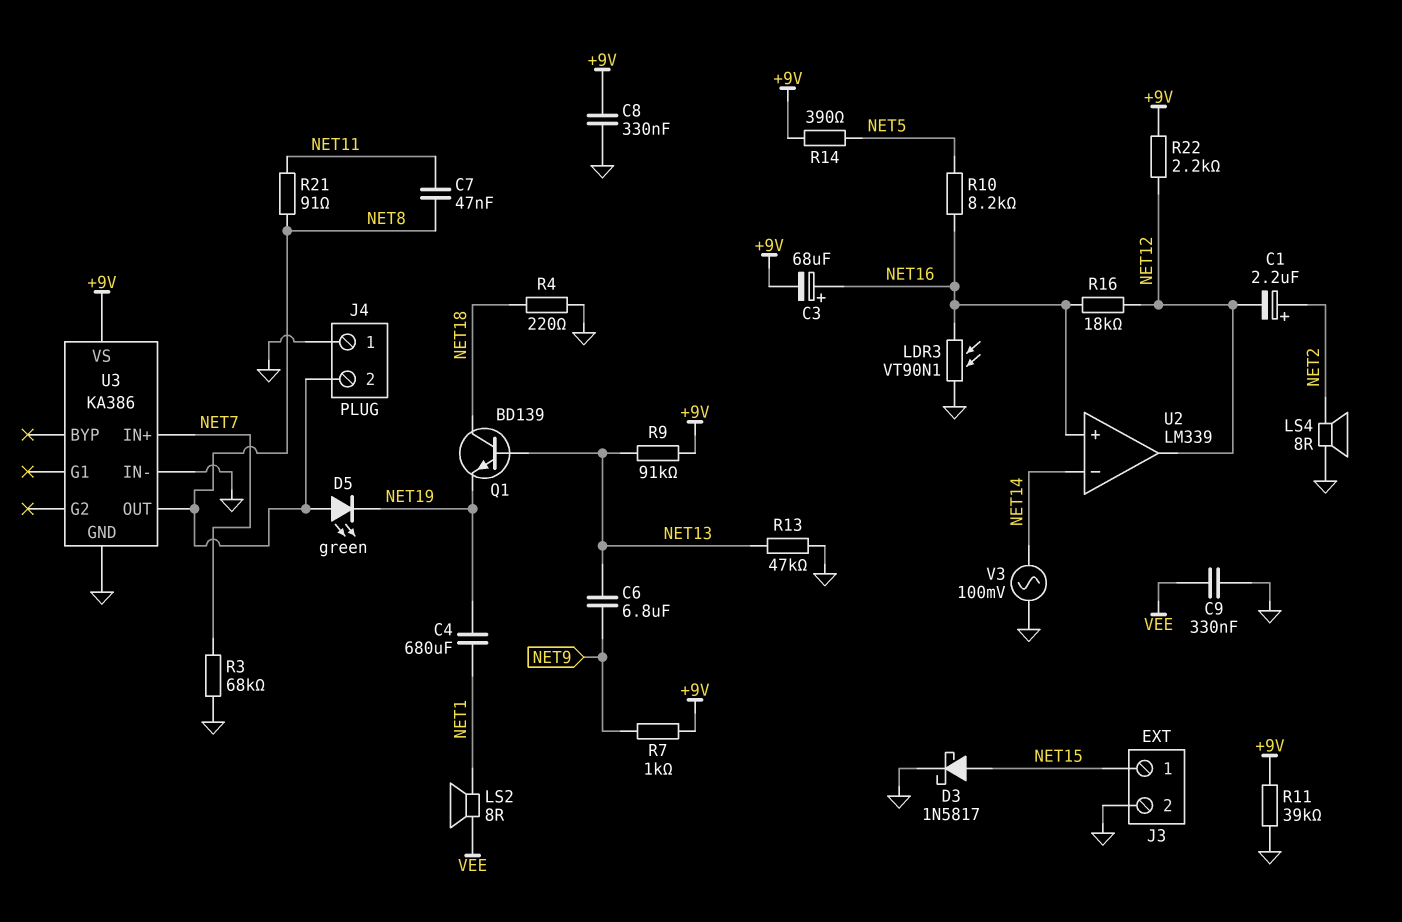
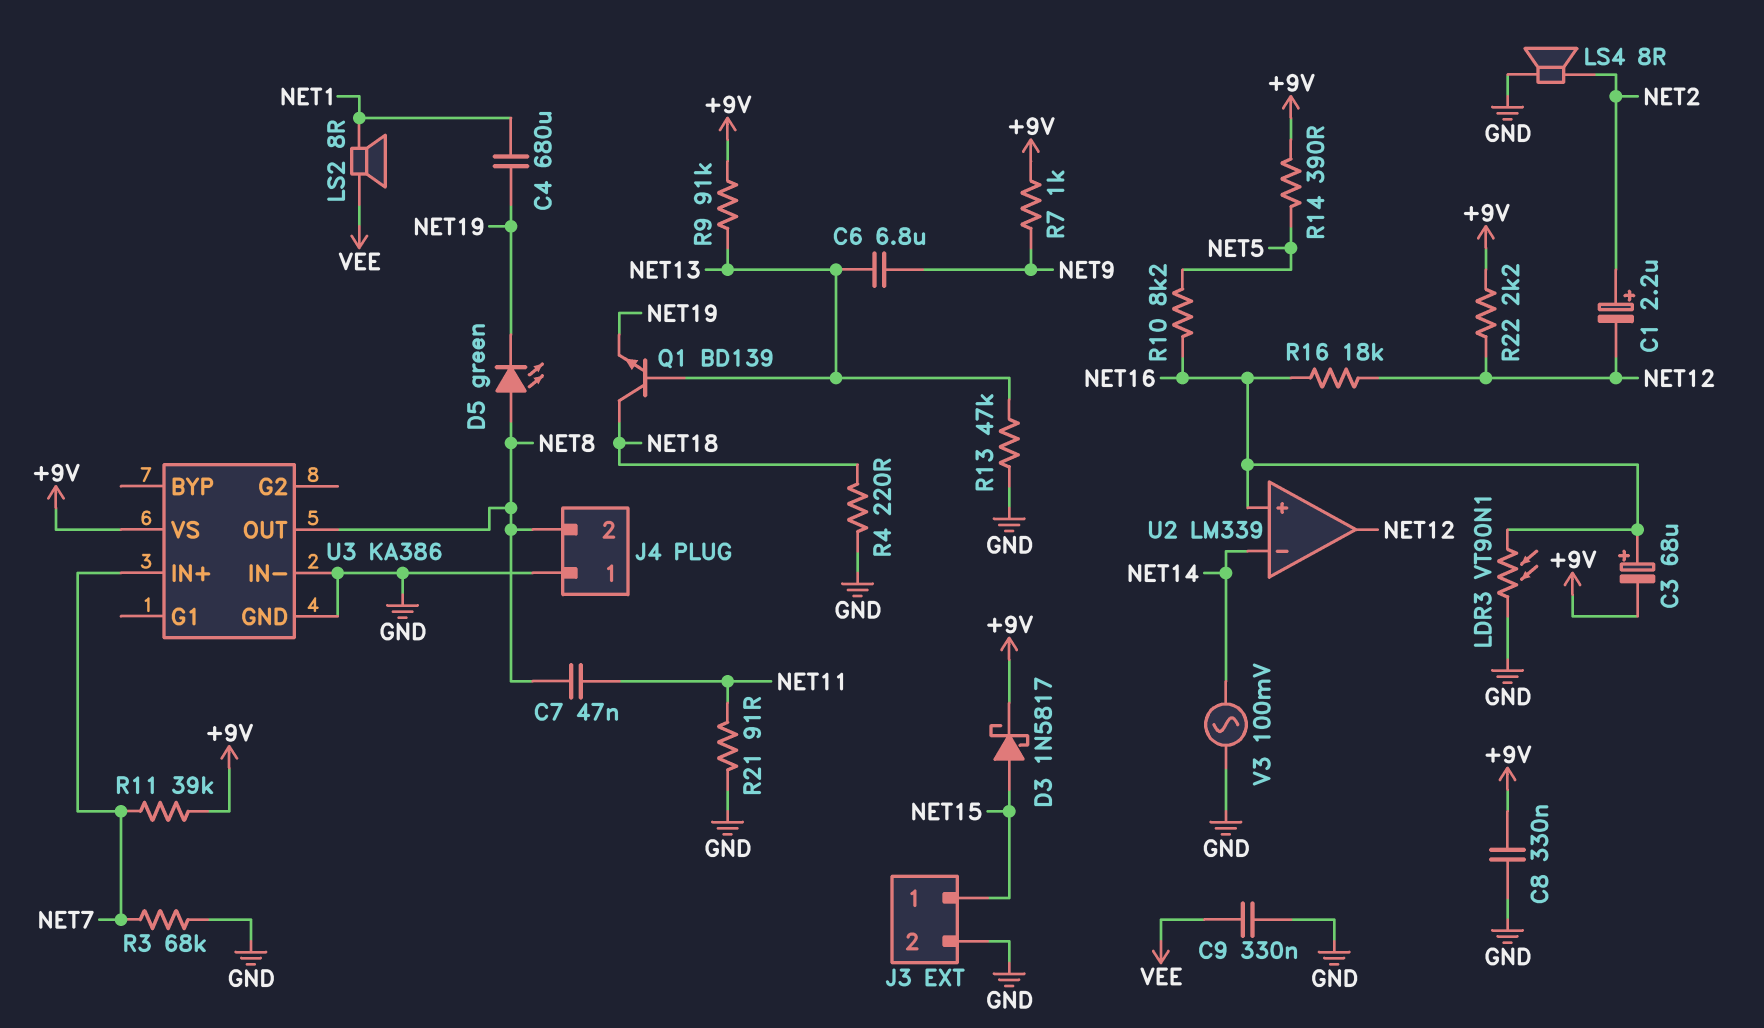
D3: schottky 1N5817 (A NET15, K GND) -> schottky 1N5817 (A NET15, K +9V)
R11: 39k (+9V, GND) -> 39k (+9V, NET7)
R21: 91 (NET8, NET11) -> 91 (GND, NET11)

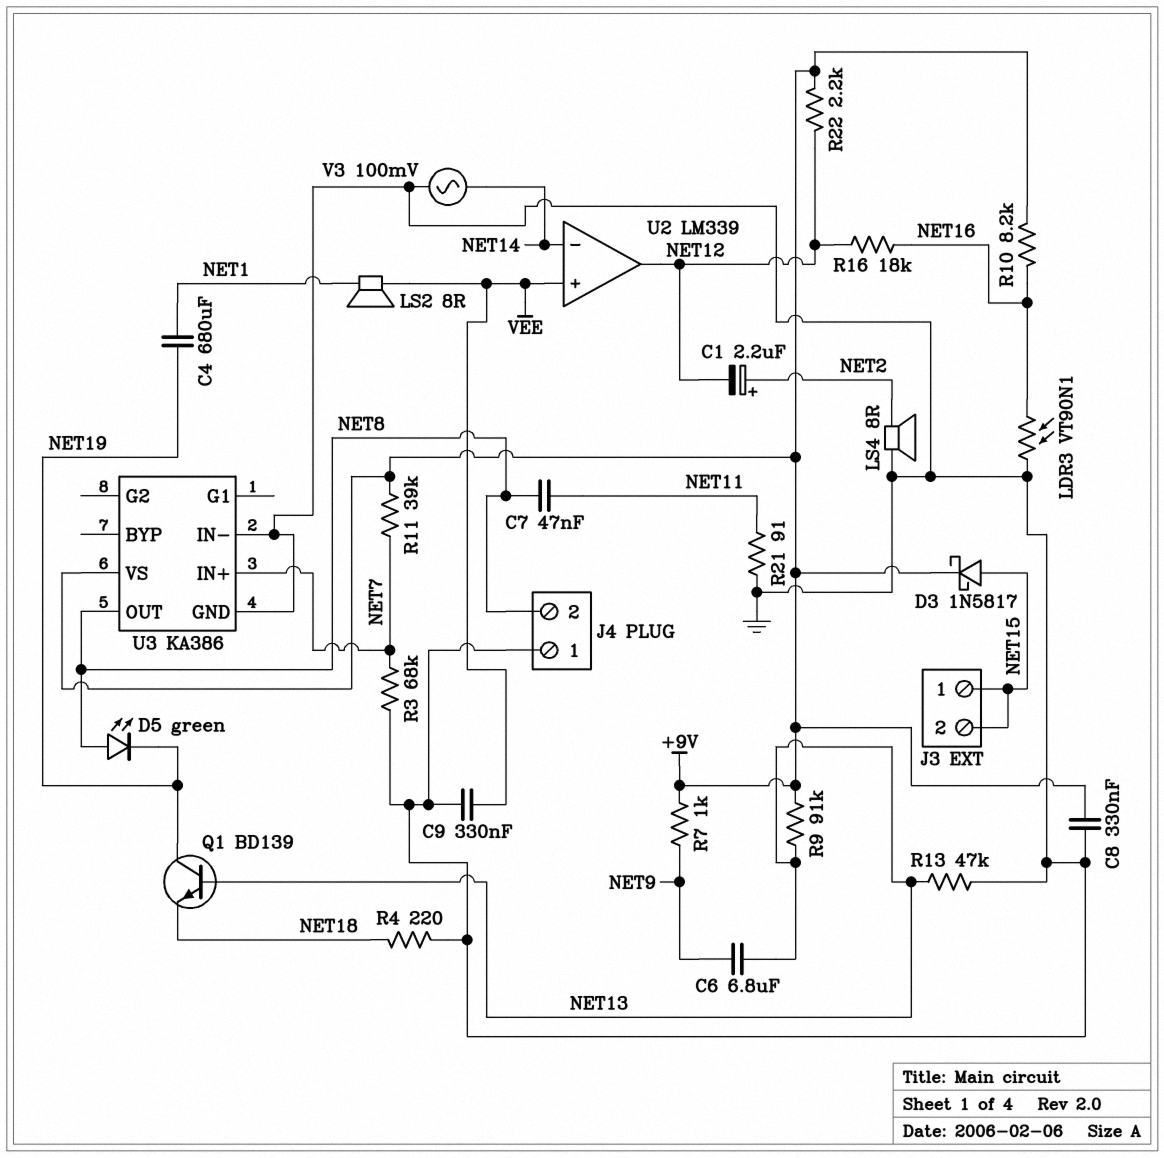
C3: 68uF (plus NET16, minus +9V) -> none
J3 pin 2: GND -> NET15
Q1: NPN BD139 (B NET13, C NET18, E NET19) -> NPN BD139 (B NET13, C NET19, E NET18)
R10: 8.2k (NET5, NET16) -> 8.2k (+9V, NET16)
R14: 390 (+9V, NET5) -> none
U2 pin in+: NET16 -> VEE

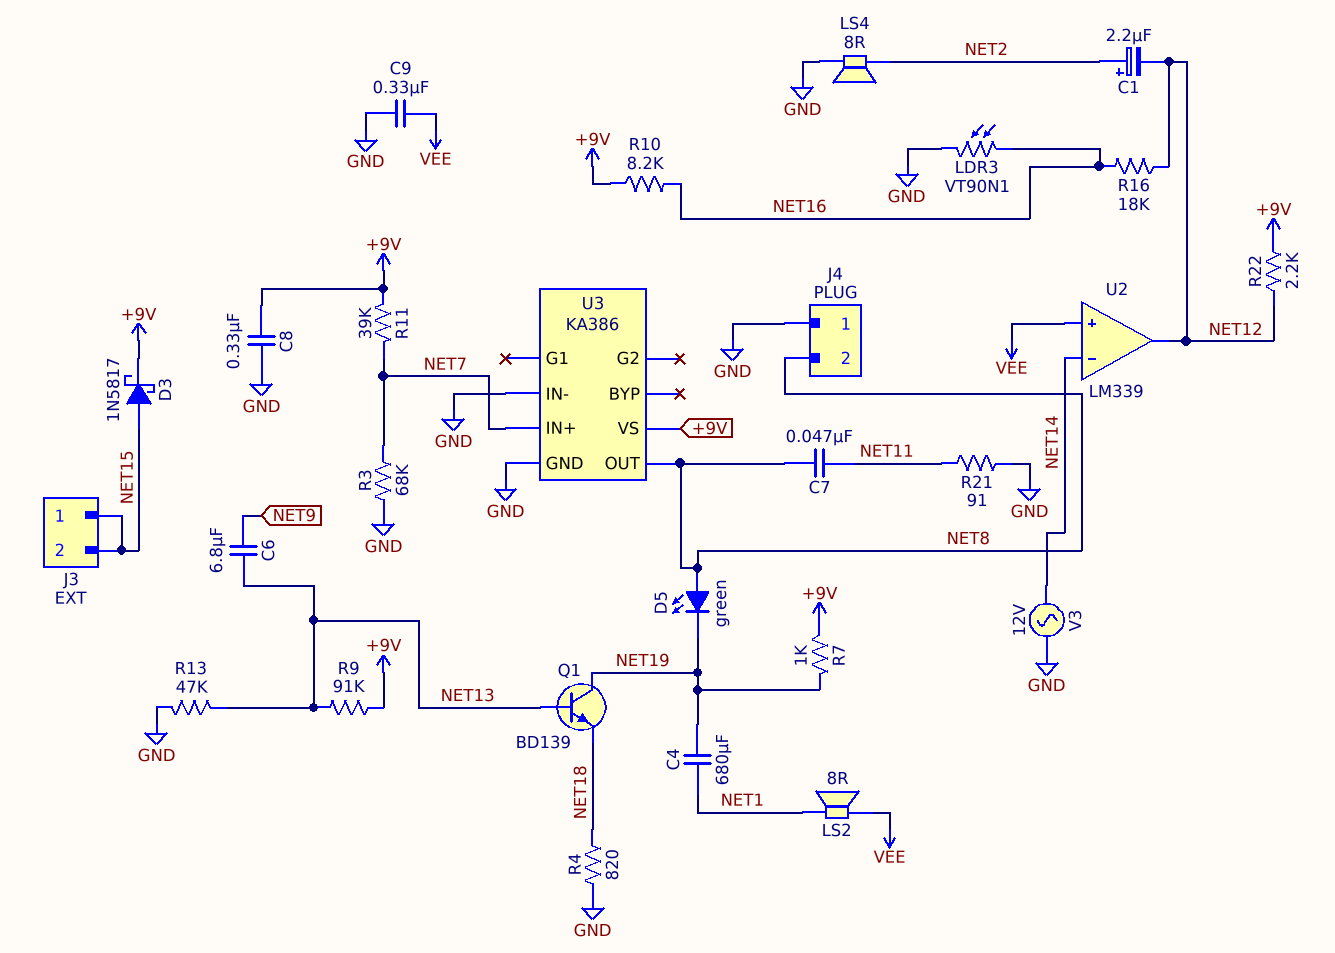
R4: 220 (GND, NET18) -> 820 (GND, NET18)
R7: 1k (+9V, NET9) -> 1k (+9V, NET19)
V3: AC 100mV (GND, NET14) -> AC 12V (GND, NET14)

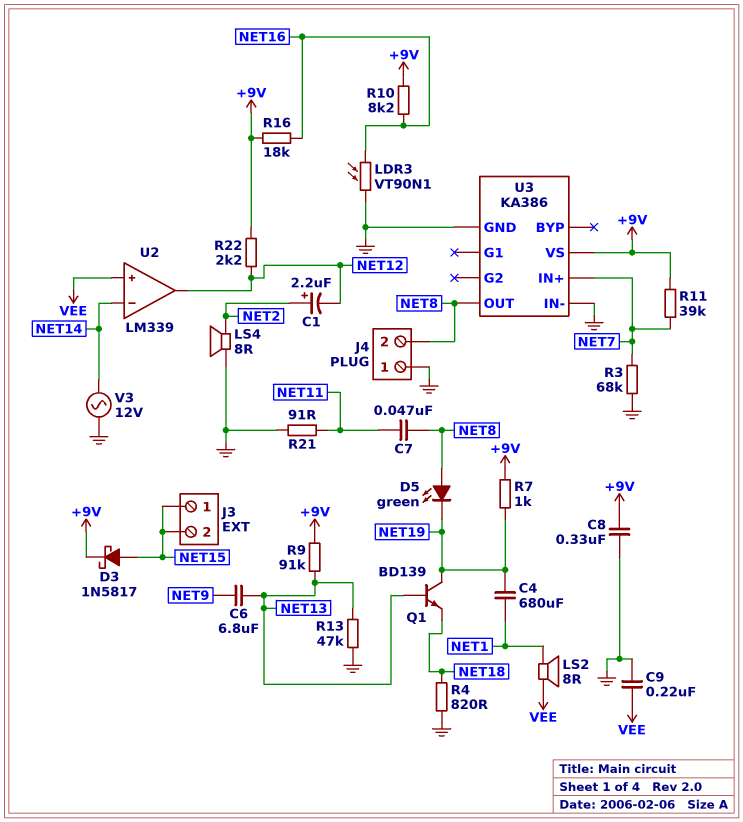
C9: 330nF (GND, VEE) -> 220nF (GND, VEE)
R16: 18k (NET12, NET16) -> 18k (+9V, NET16)

